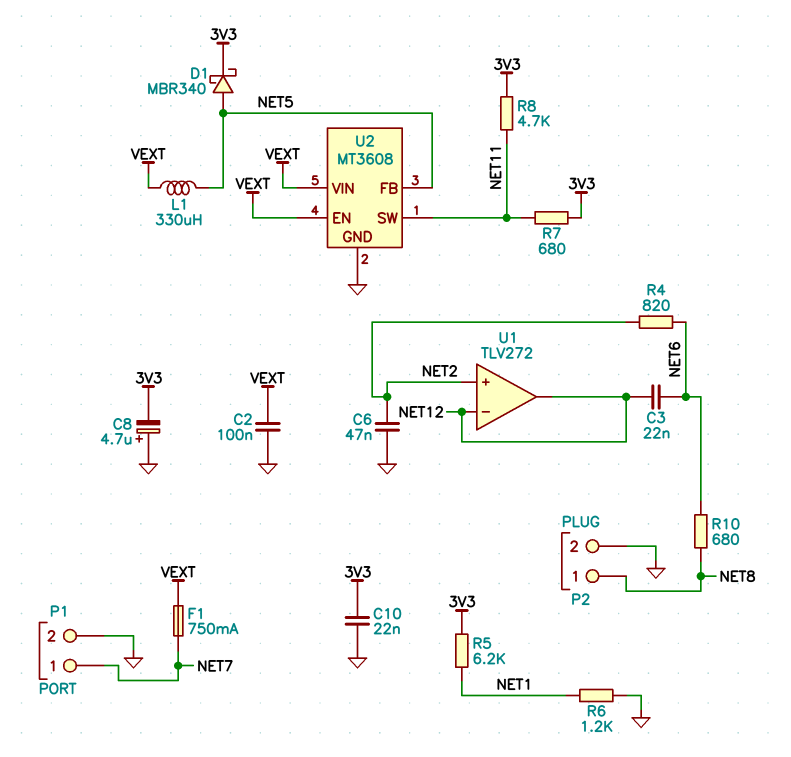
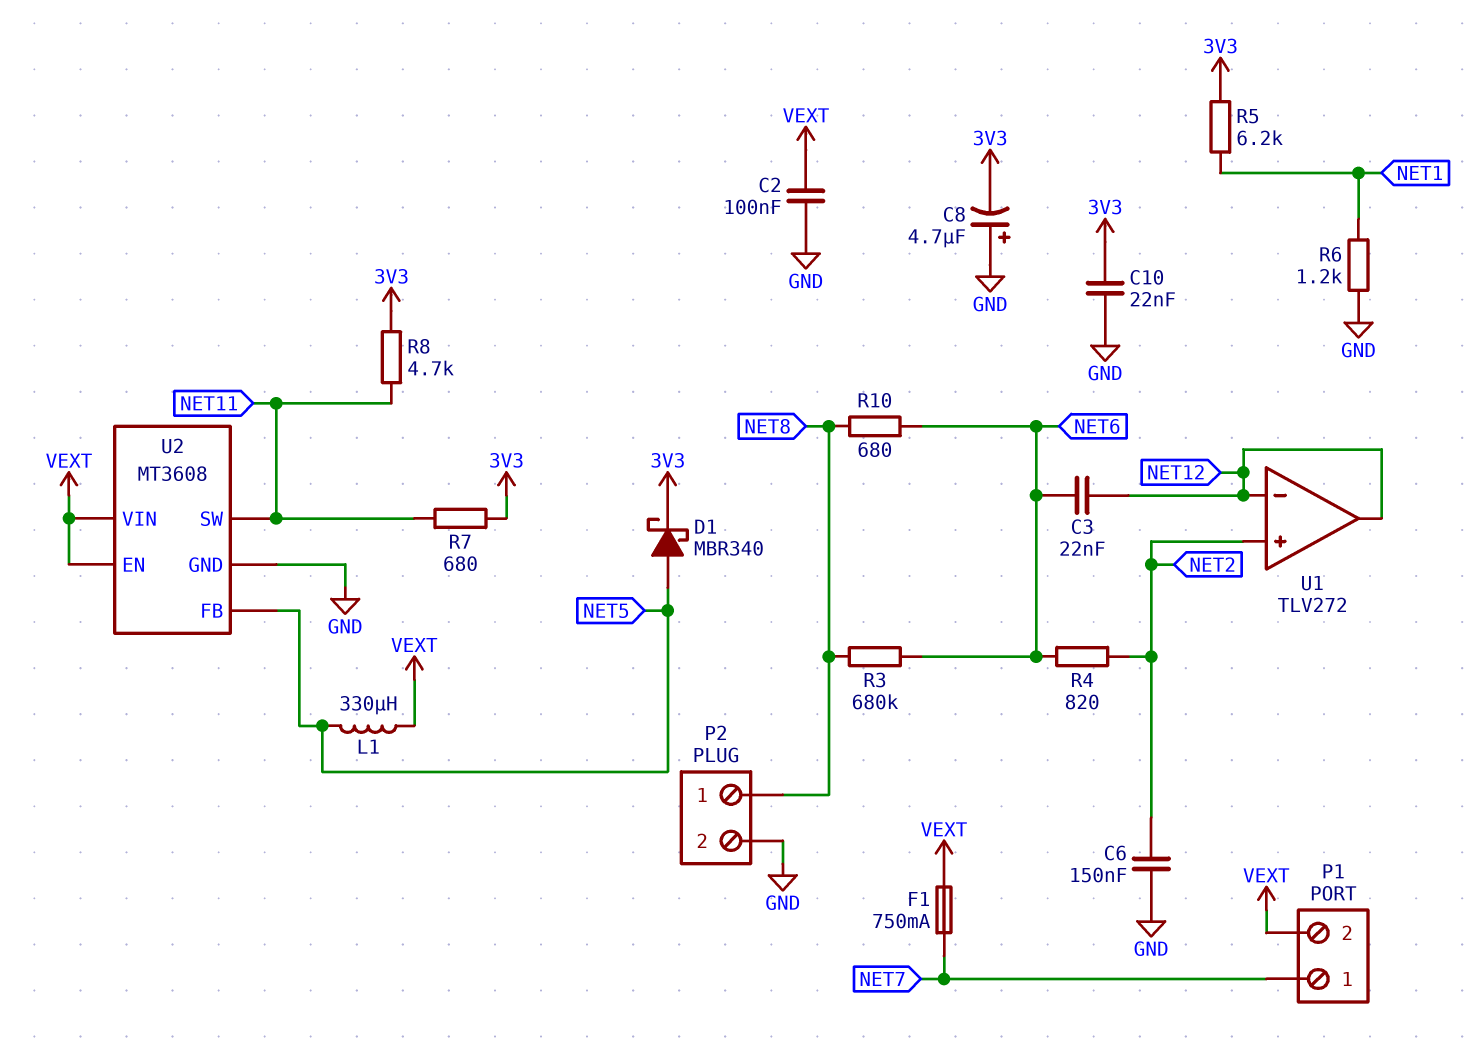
C6: 47nF (GND, NET2) -> 150nF (GND, NET2)
P1 pin 2: GND -> VEXT
R3: none -> 680k (NET6, NET8)

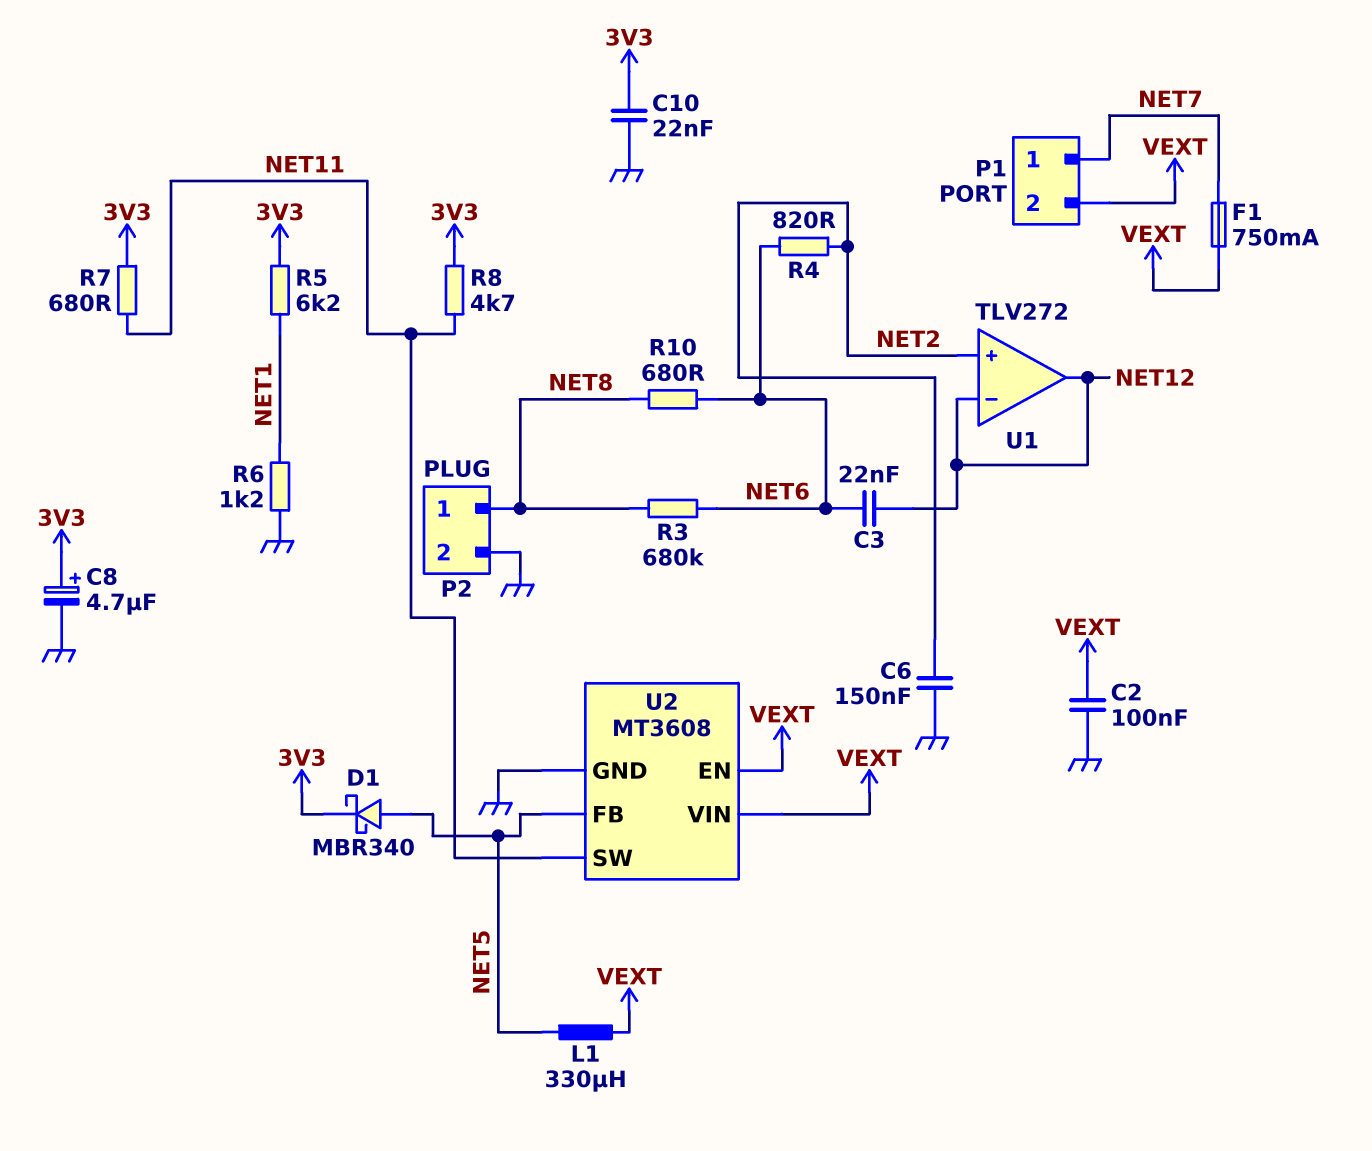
C8: 4.7uF (plus GND, minus 3V3) -> 4.7uF (plus 3V3, minus GND)

